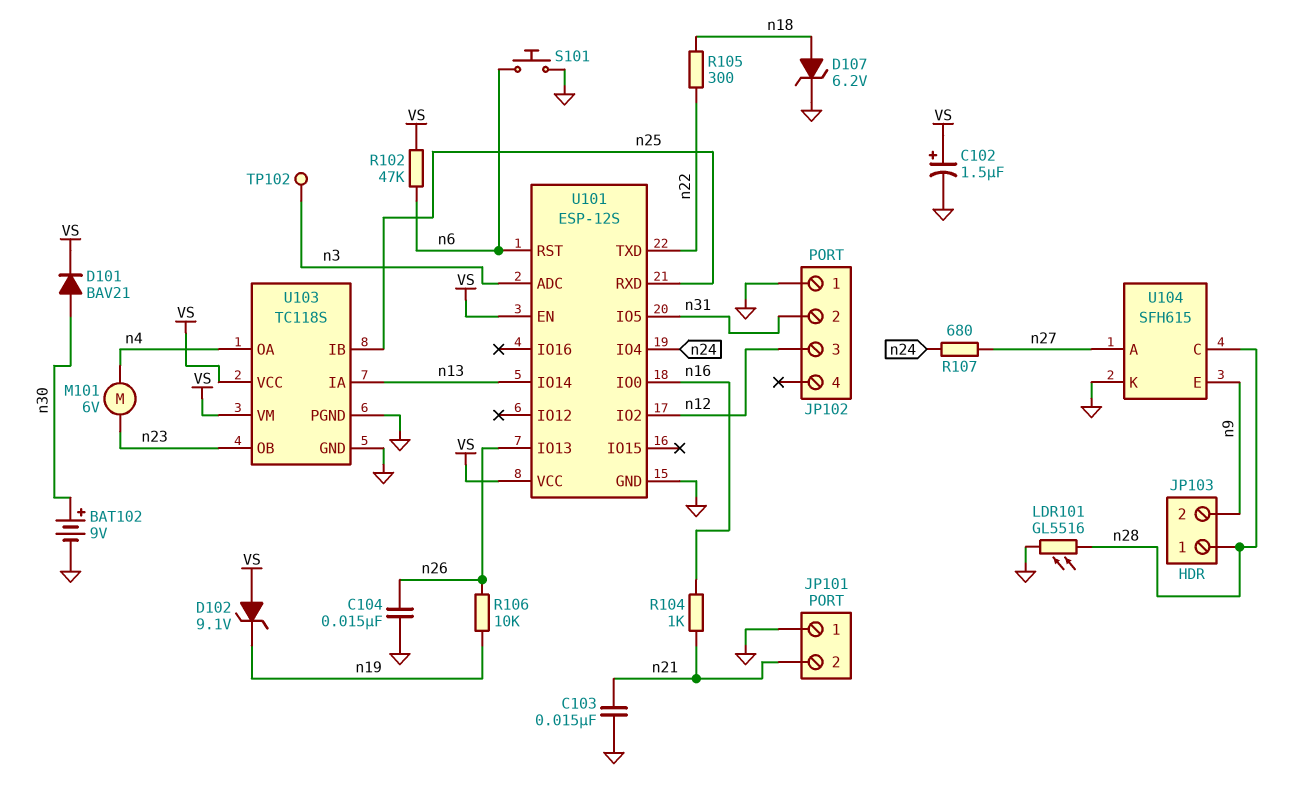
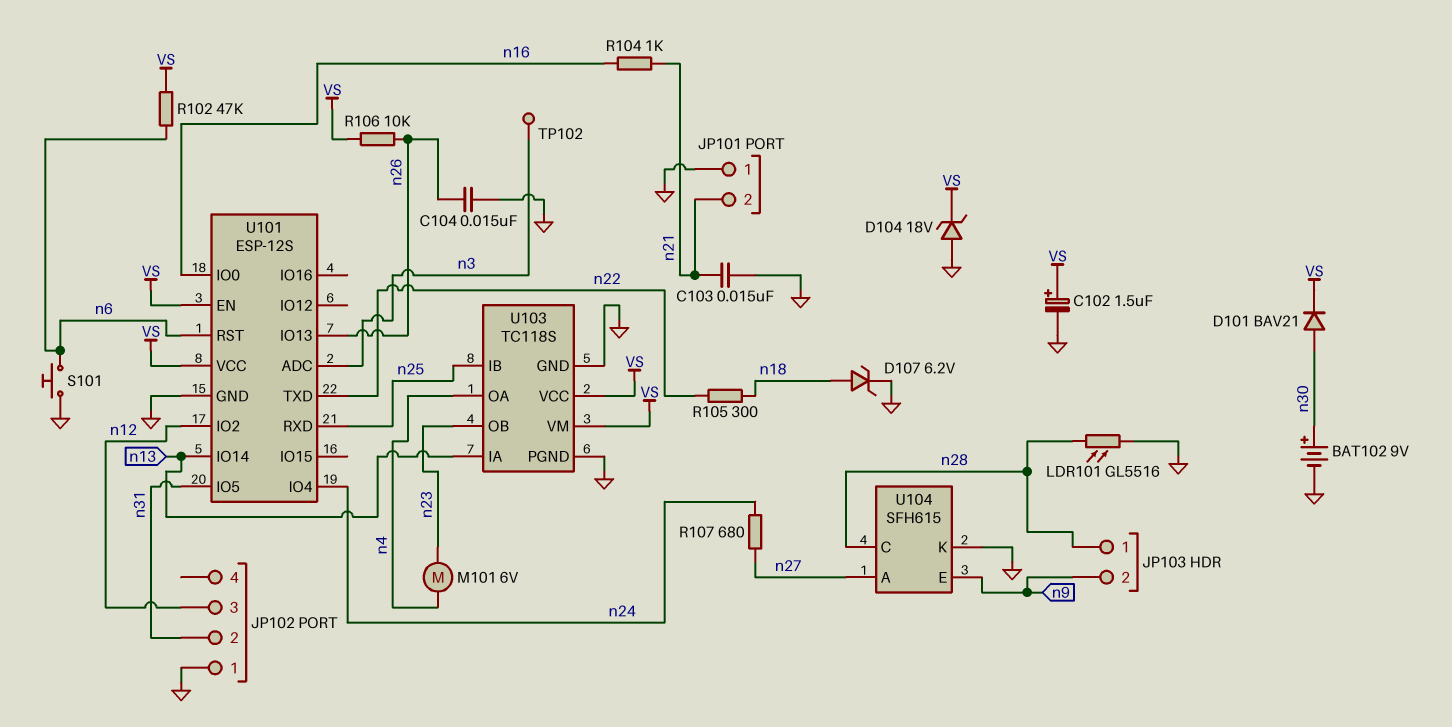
D102: zener 9.1V (A VS, K n19) -> none
D104: none -> zener 18V (A GND, K VS)
R106: 10k (n19, n26) -> 10k (VS, n26)

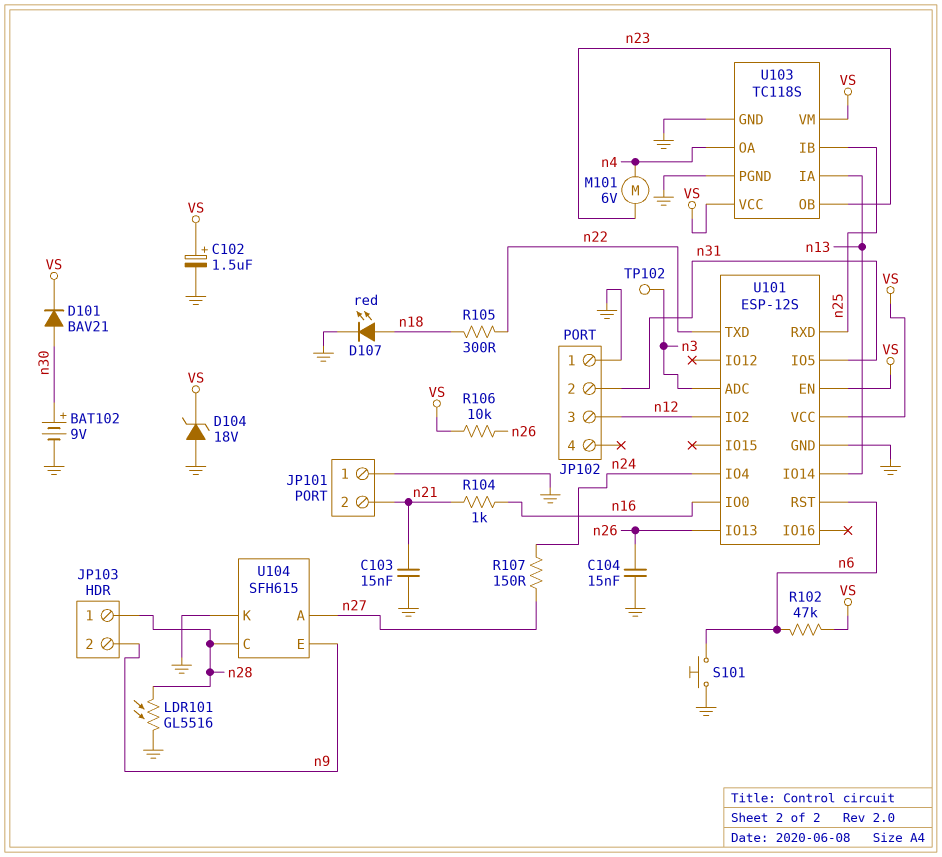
D107: zener 6.2V (A n18, K GND) -> LED red (A n18, K GND)
R107: 680 (n24, n27) -> 150 (n24, n27)

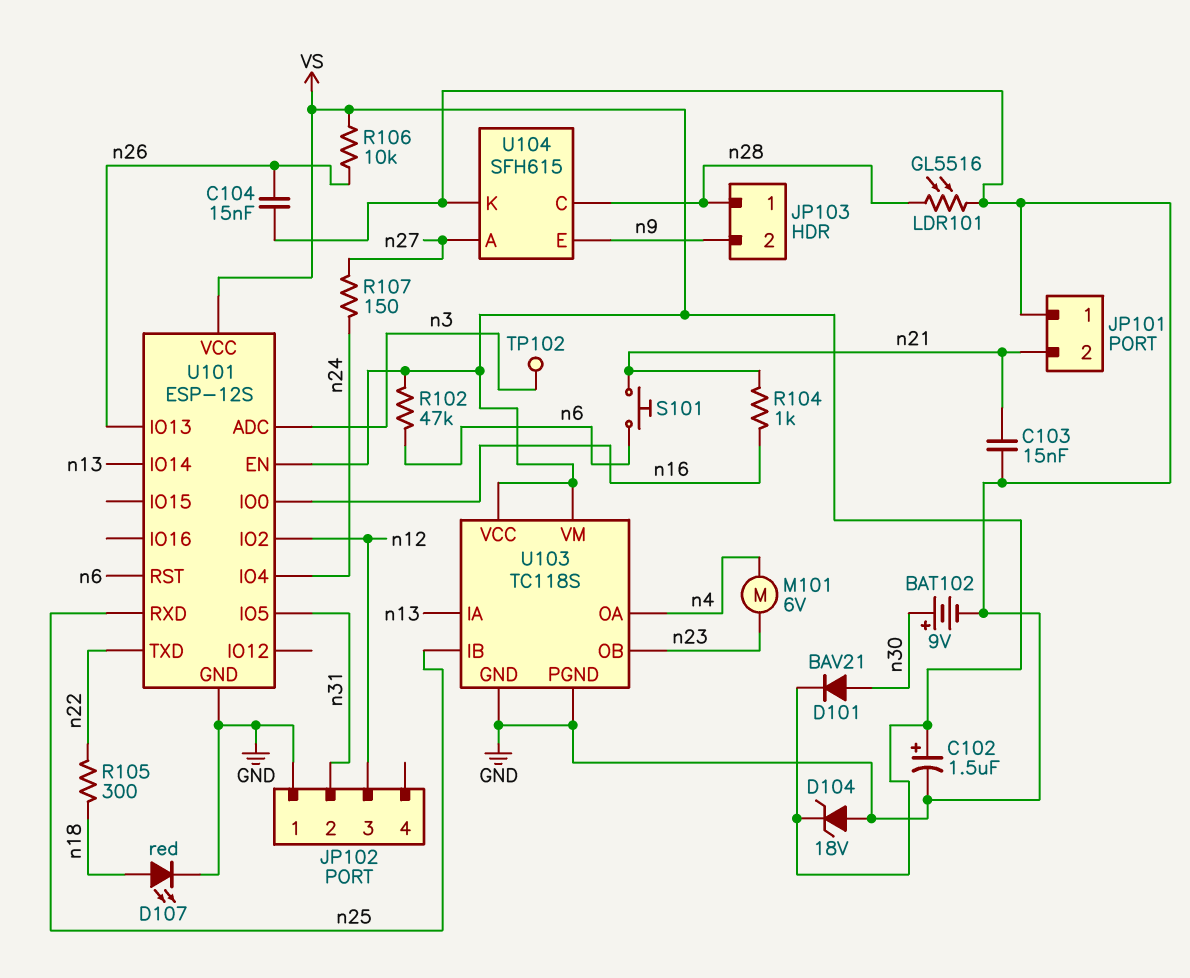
S101: button (GND, n6) -> button (n6, n21)

